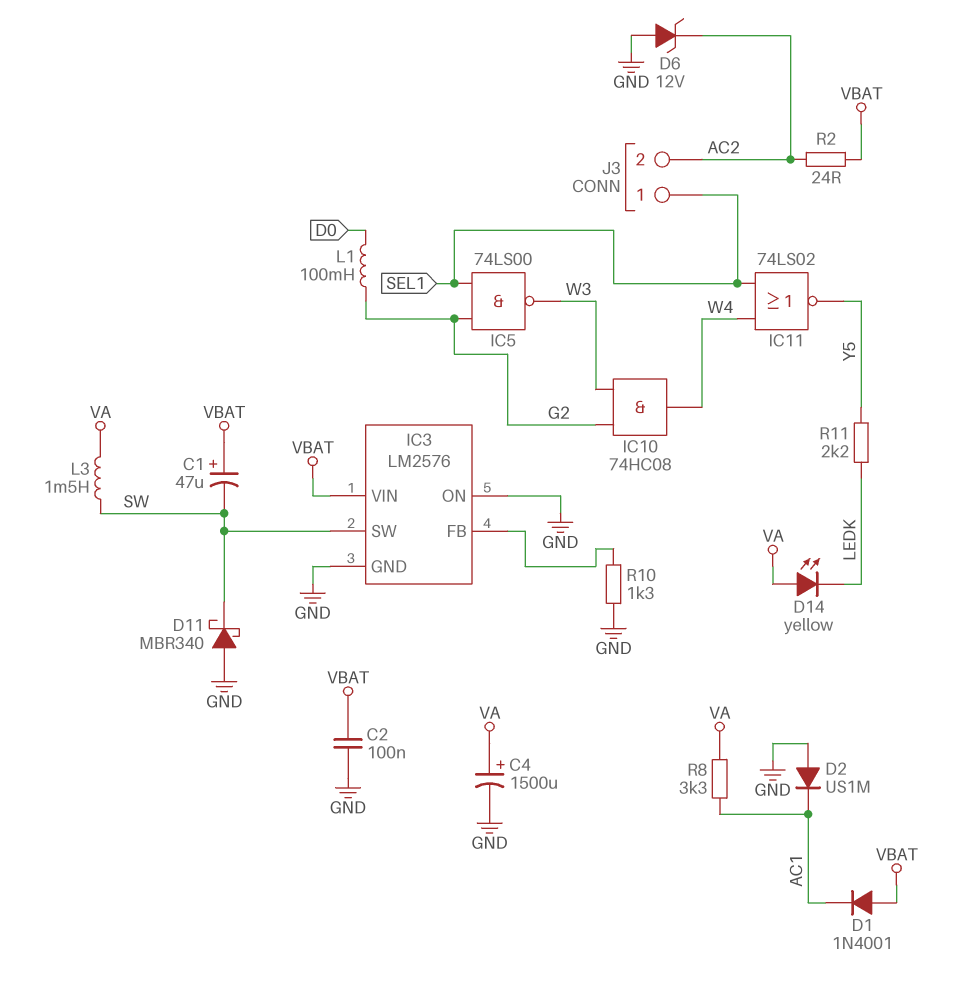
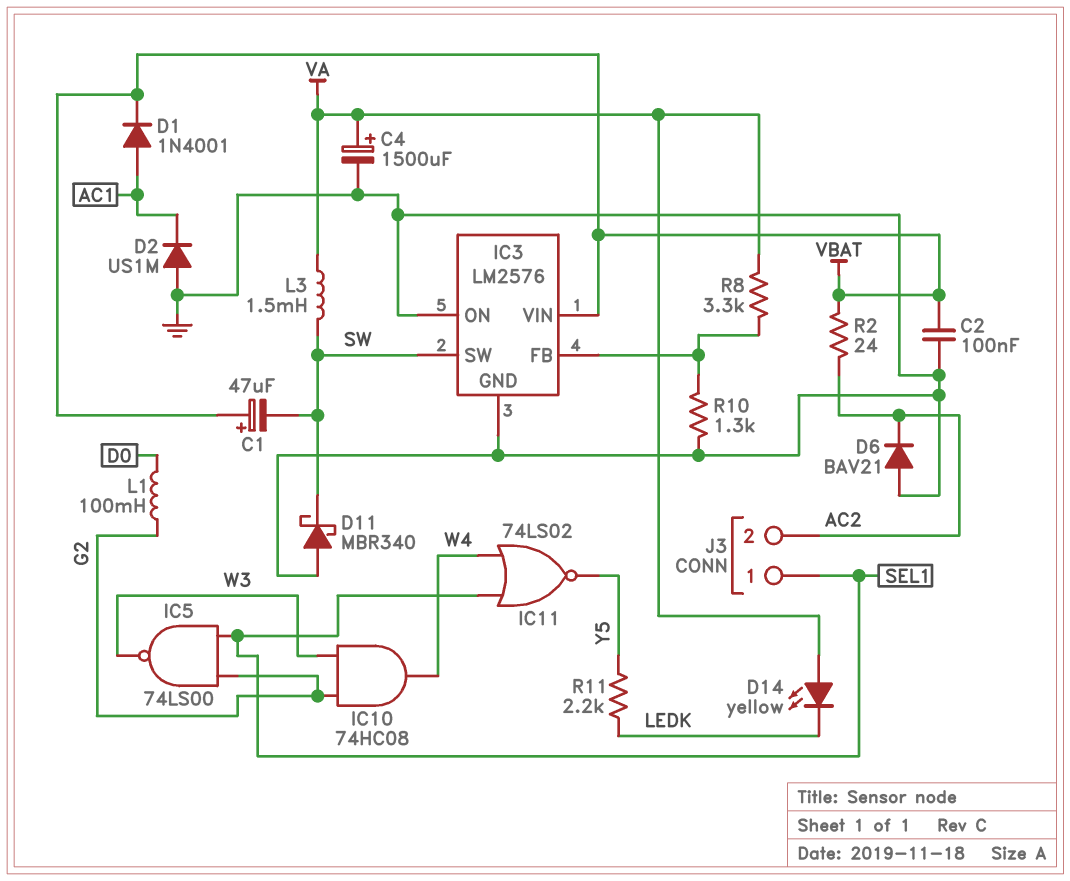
D1: diode 1N4001 (A VBAT, K AC1) -> diode 1N4001 (A AC1, K VBAT)
D6: zener 12V (A GND, K AC2) -> diode BAV21 (A GND, K AC2)
R8: 3.3k (AC1, VA) -> 3.3k (IC3/FB, VA)

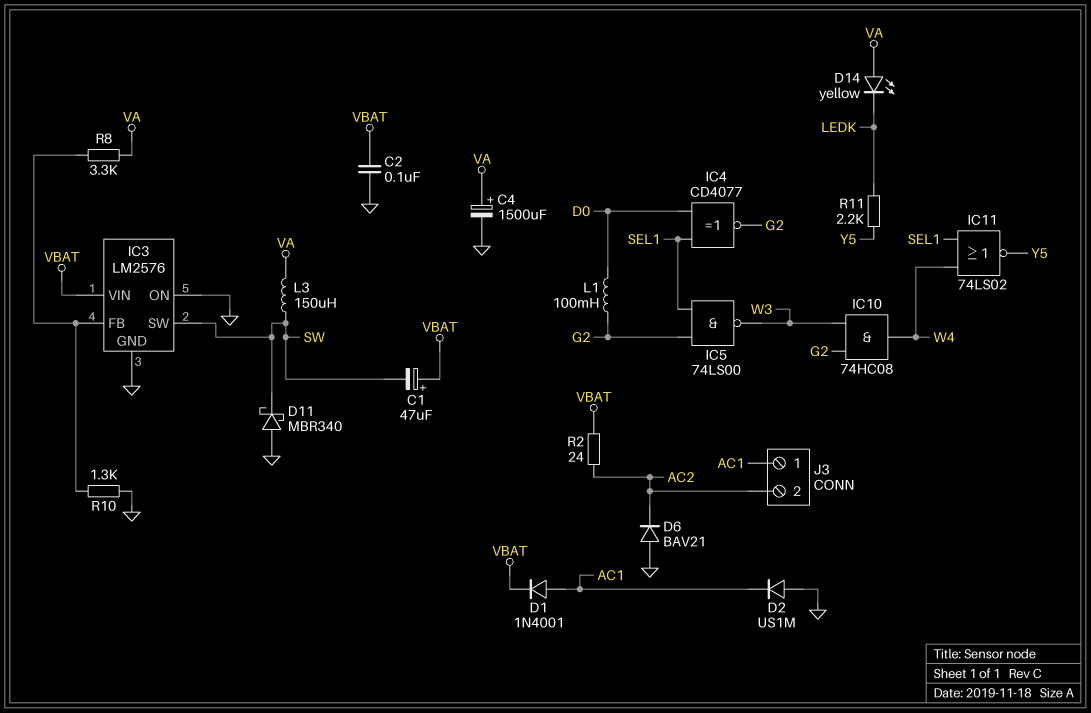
IC4: none -> XNOR CD4077 (in D0, in SEL1, out G2)
J3 pin 1: SEL1 -> AC1
L3: 1.5mH (SW, VA) -> 150uH (SW, VA)

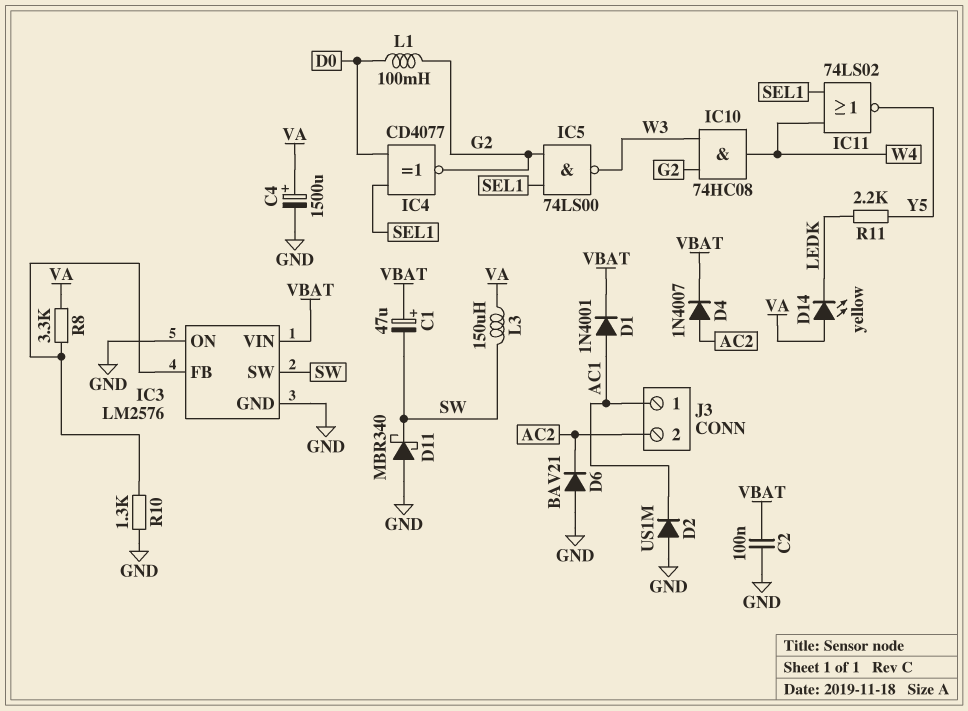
D4: none -> diode 1N4007 (A AC2, K VBAT)
R2: 24 (AC2, VBAT) -> none

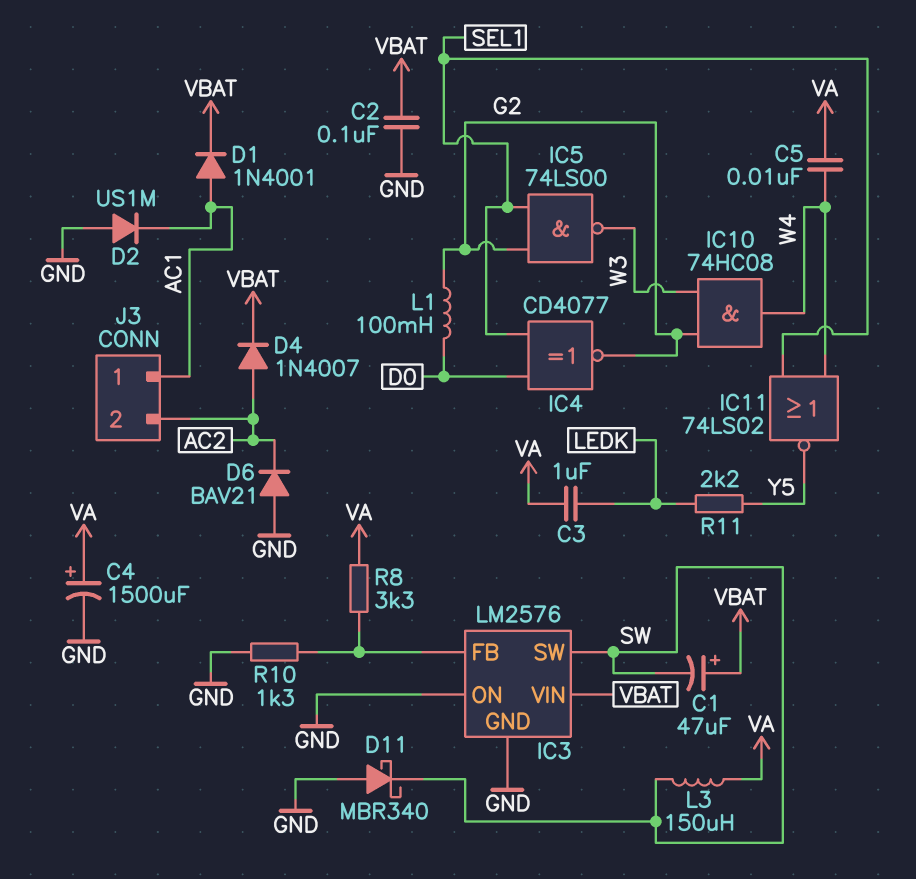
C3: none -> 1uF (LEDK, VA)
C5: none -> 10nF (VA, W4)
D14: LED yellow (A VA, K LEDK) -> none

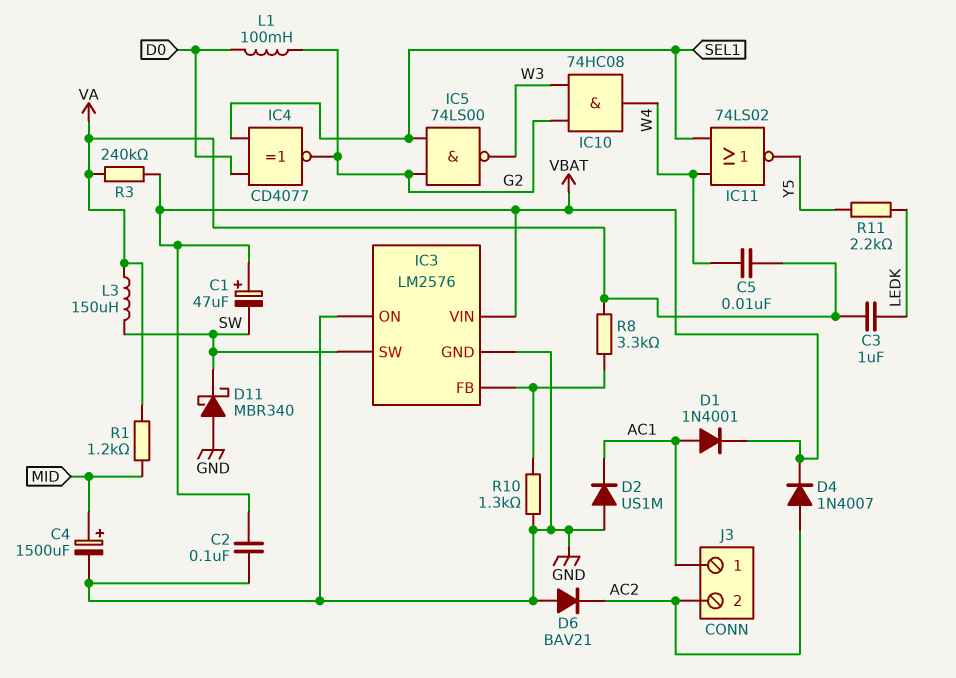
C4: 1500uF (plus VA, minus GND) -> 1500uF (plus MID, minus GND)
R1: none -> 1.2k (MID, VA)
R3: none -> 240k (VA, VBAT)

